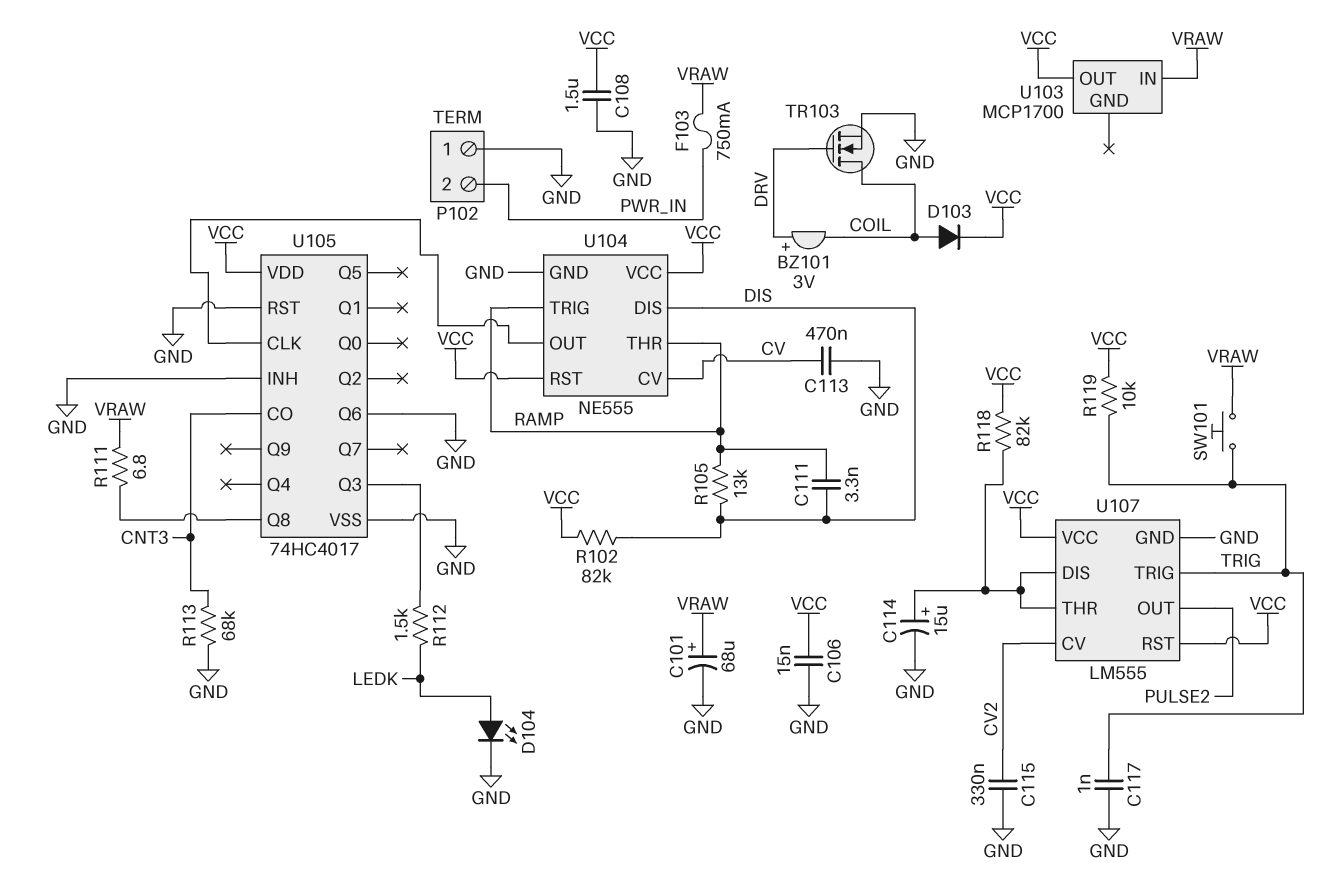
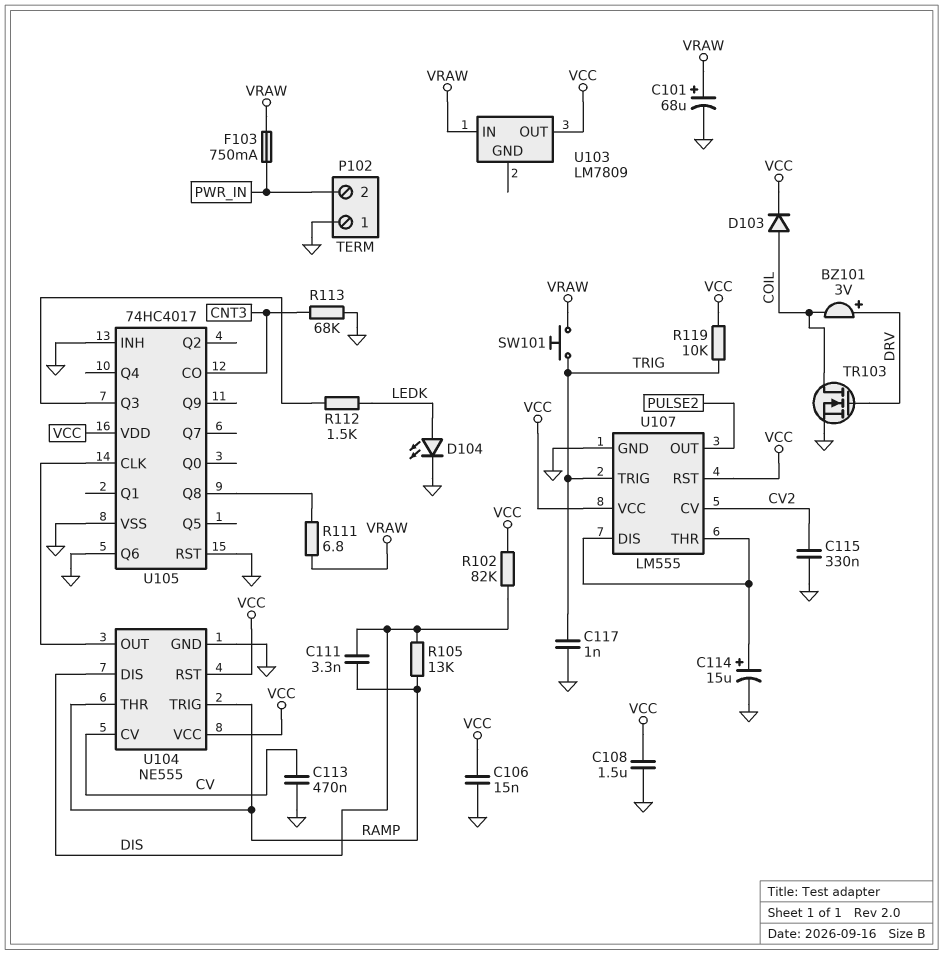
R118: 82k (U107/DIS, VCC) -> none
U103: MCP1700 -> LM7809

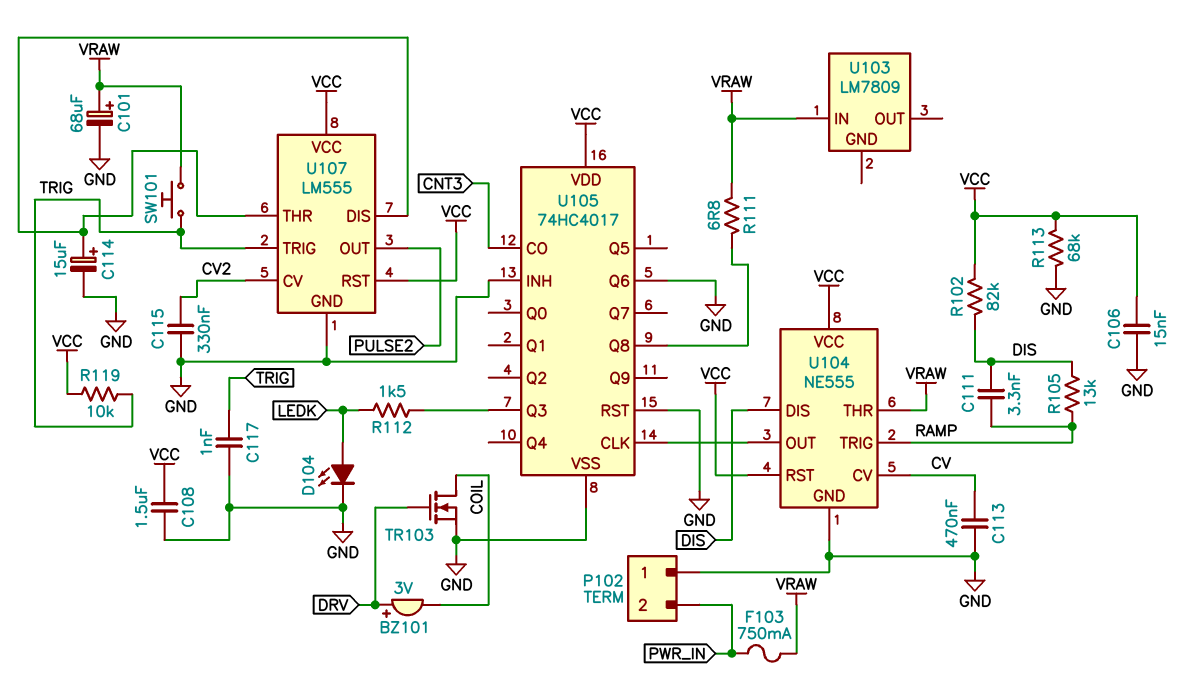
D103: diode (A COIL, K VCC) -> none
R113: 68k (CNT3, GND) -> 68k (GND, VCC)
U103 pin OUT: VCC -> none
U104 pin THR: RAMP -> VRAW

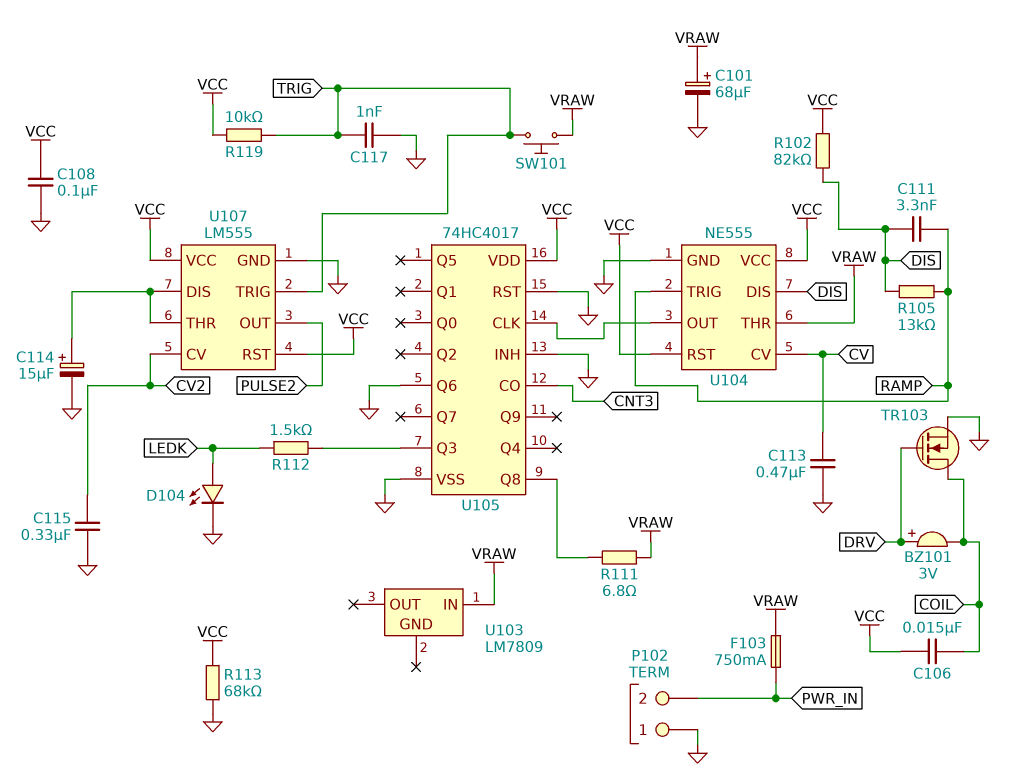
C106: 15nF (GND, VCC) -> 15nF (COIL, VCC)
C108: 1.5uF (GND, VCC) -> 100nF (GND, VCC)

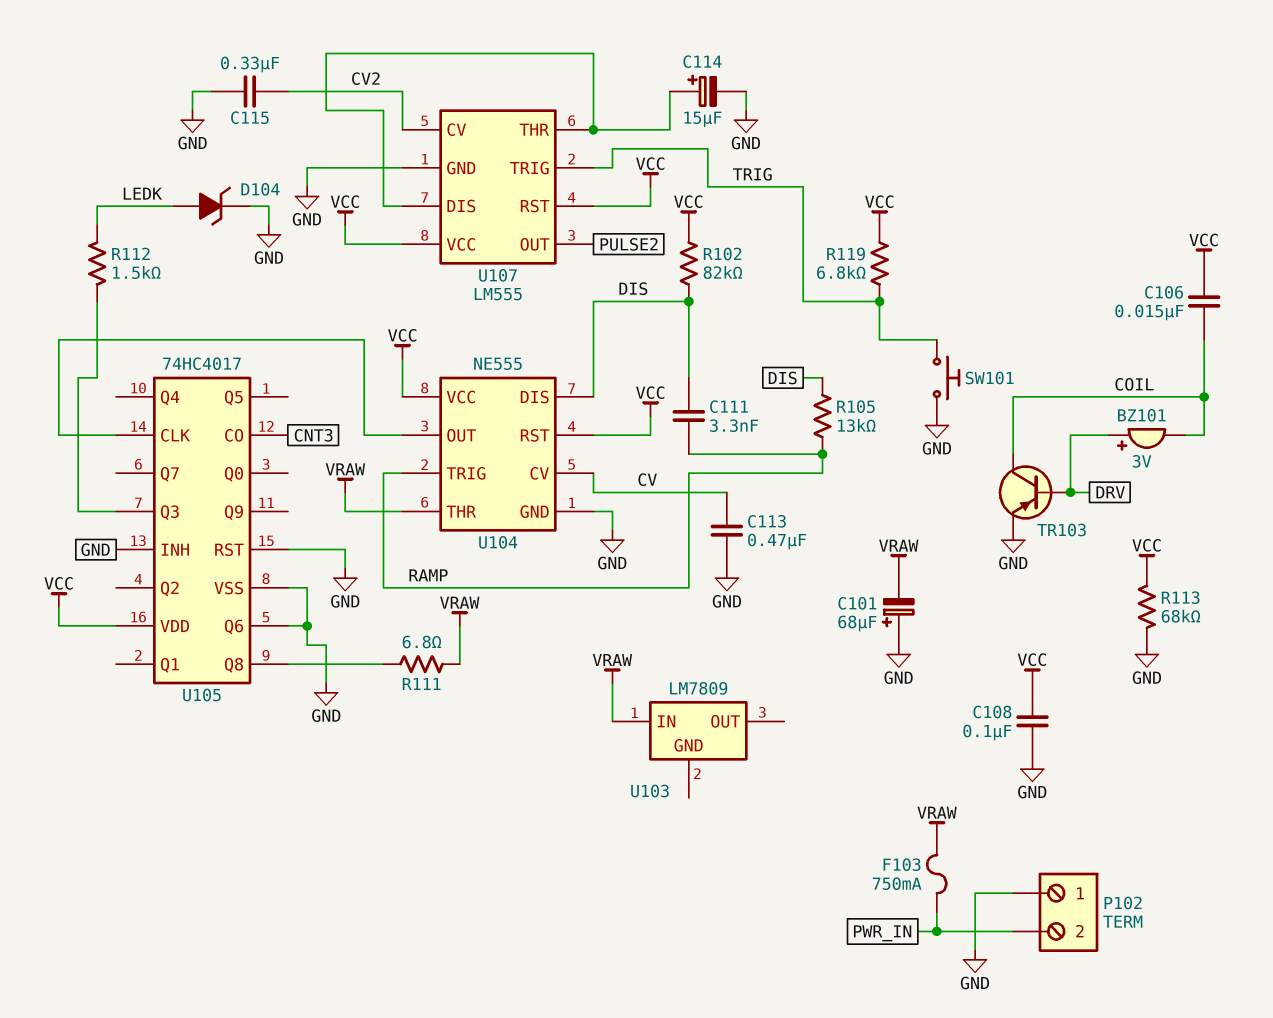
C101: 68uF (plus VRAW, minus GND) -> 68uF (plus GND, minus VRAW)
C117: 1nF (GND, TRIG) -> none
D104: LED (A LEDK, K GND) -> zener (A LEDK, K GND)
R119: 10k (TRIG, VCC) -> 6.8k (TRIG, VCC)
SW101: button (TRIG, VRAW) -> button (GND, TRIG)
TR103: NMOS (G DRV, D COIL, S GND) -> PNP (B DRV, C COIL, E GND)

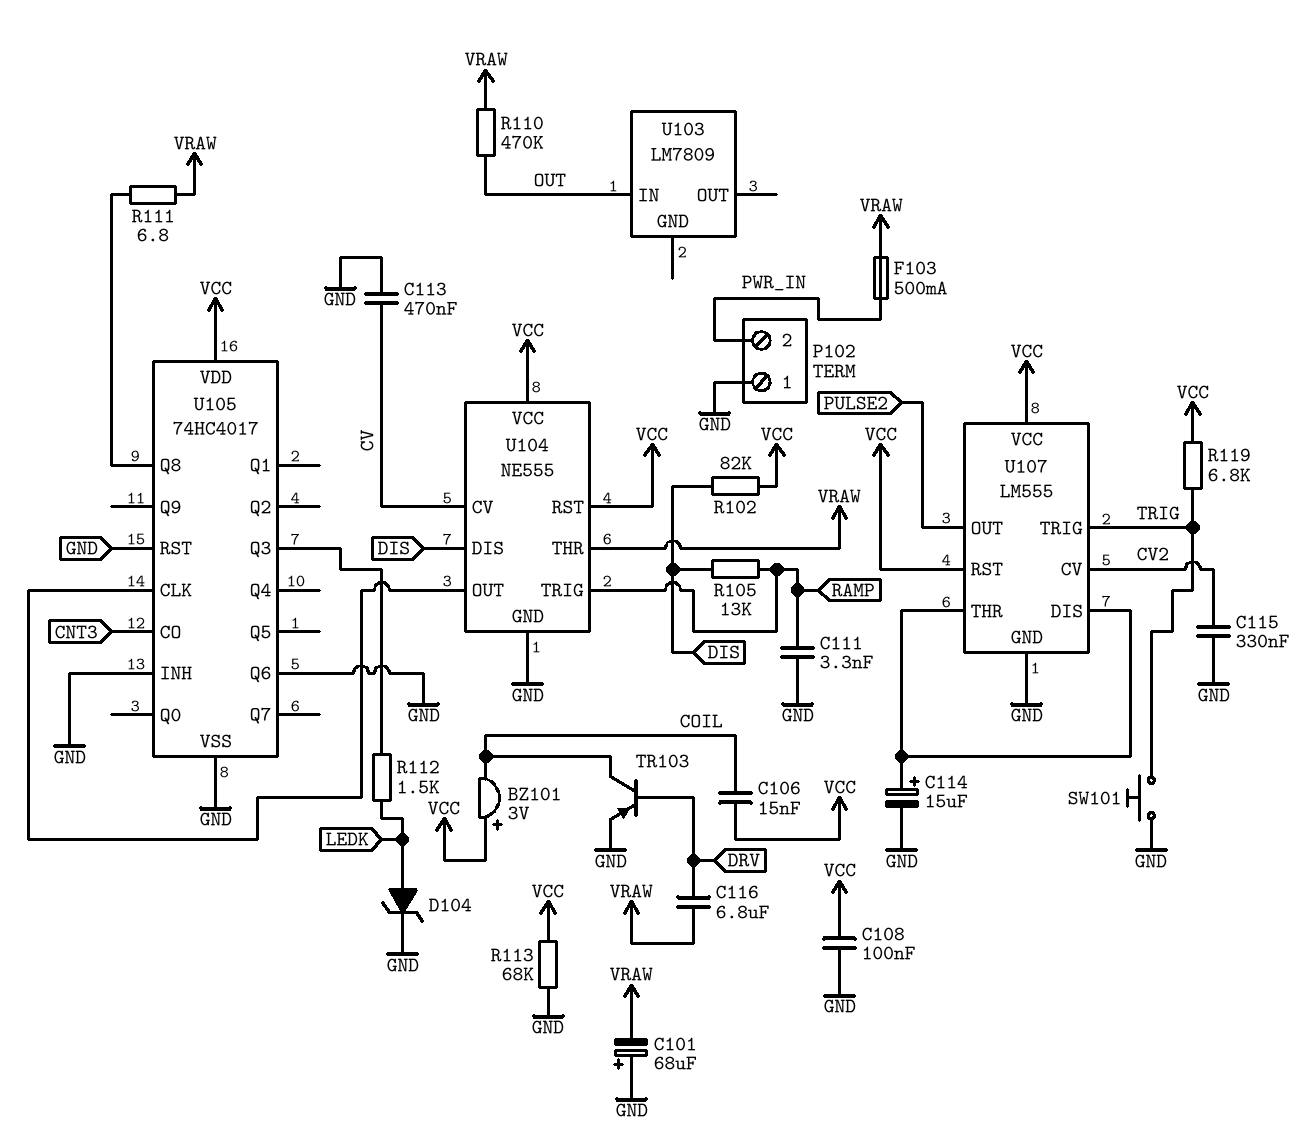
BZ101: buzzer 3V (plus DRV, minus COIL) -> buzzer 3V (plus VCC, minus COIL)
C111: 3.3nF (DIS, RAMP) -> 3.3nF (GND, RAMP)
C116: none -> 6.8uF (DRV, VRAW)
F103: 750mA (PWR_IN, VRAW) -> 500mA (PWR_IN, VRAW)
R110: none -> 470k (OUT, VRAW)
U103 pin IN: VRAW -> OUT

